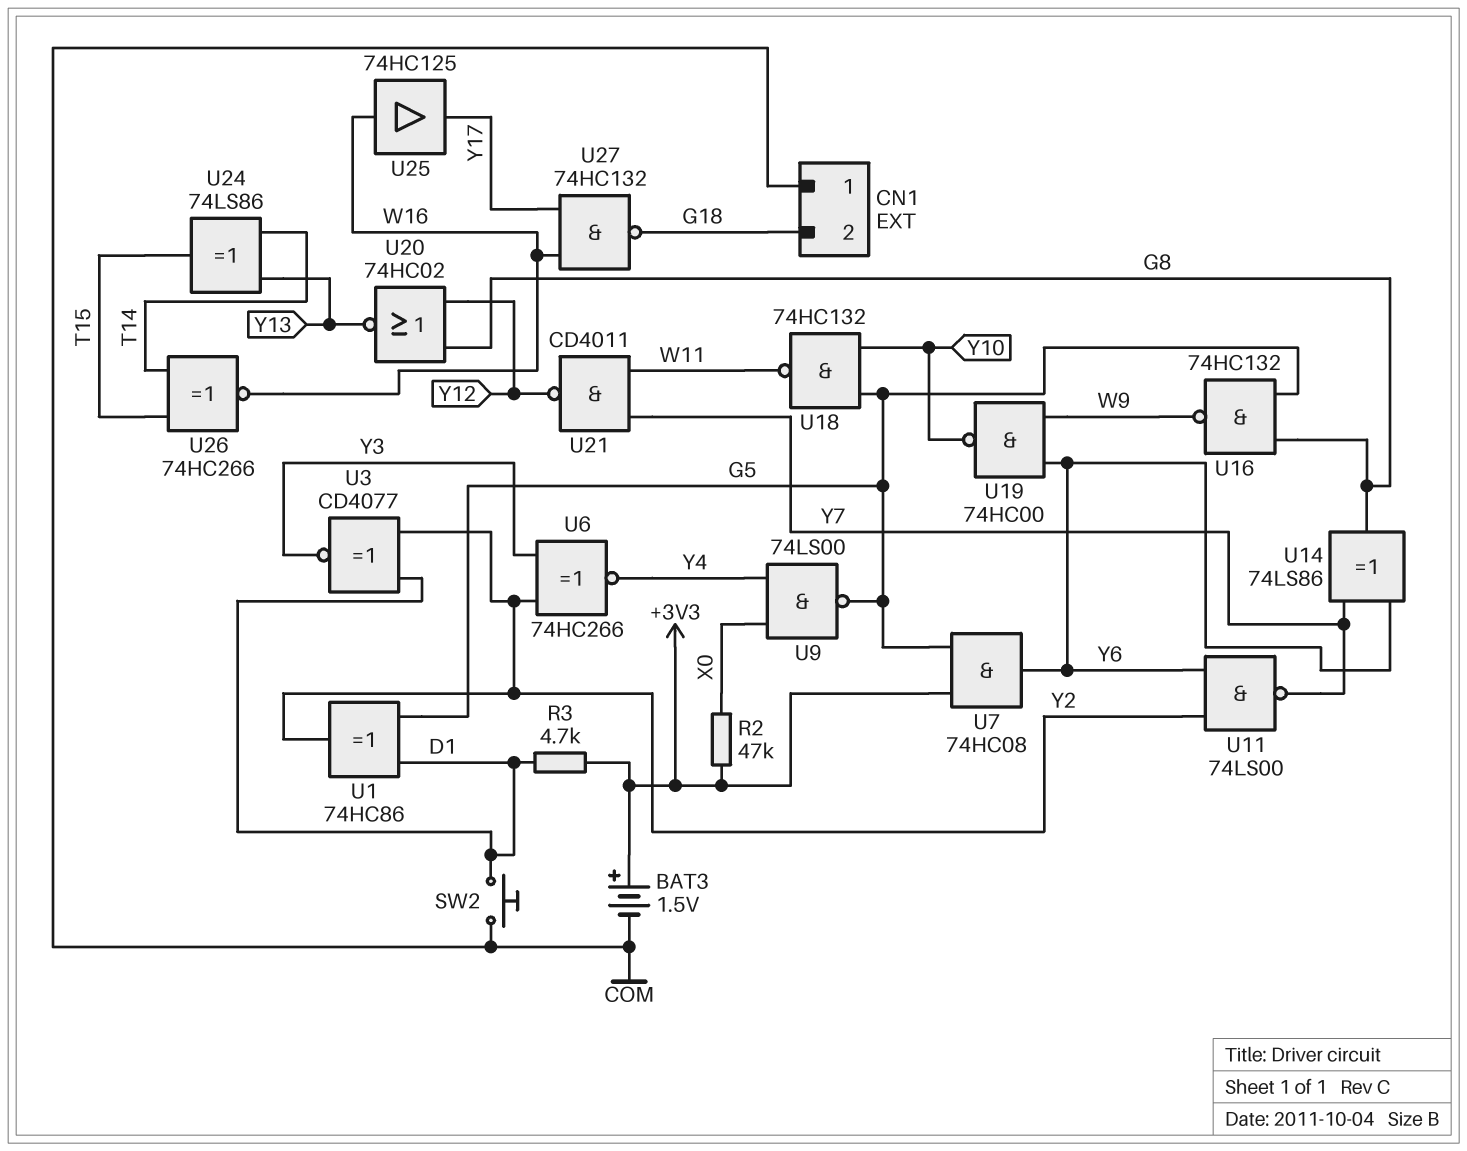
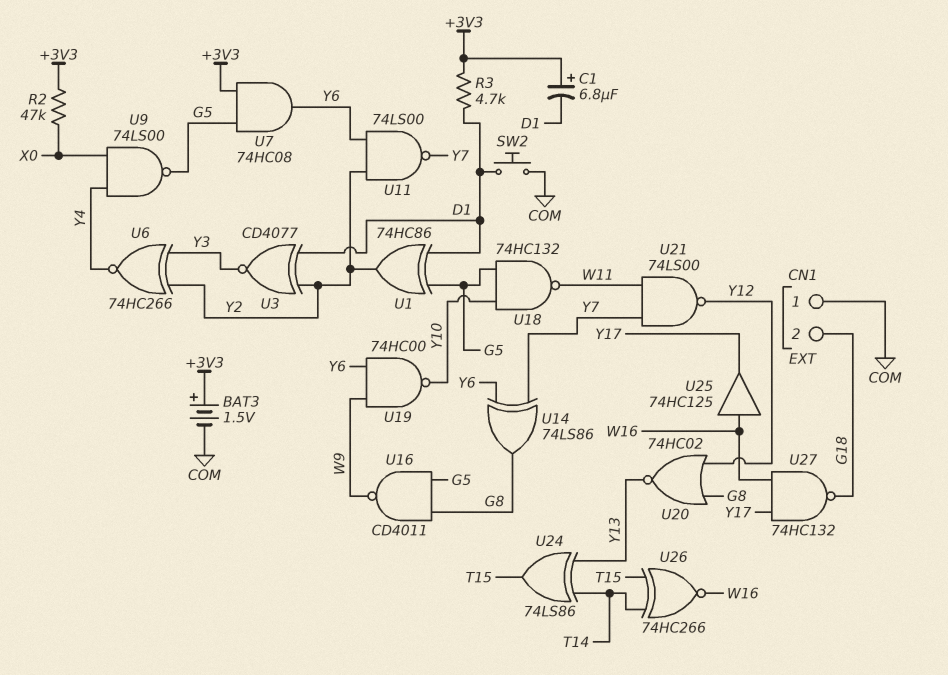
C1: none -> 6.8uF (plus +3V3, minus D1)
U16: NAND 74HC132 (in G5, in G8, out W9) -> NAND CD4011 (in G5, in G8, out W9)
U21: NAND CD4011 (in W11, in Y7, out Y12) -> NAND 74LS00 (in W11, in Y7, out Y12)

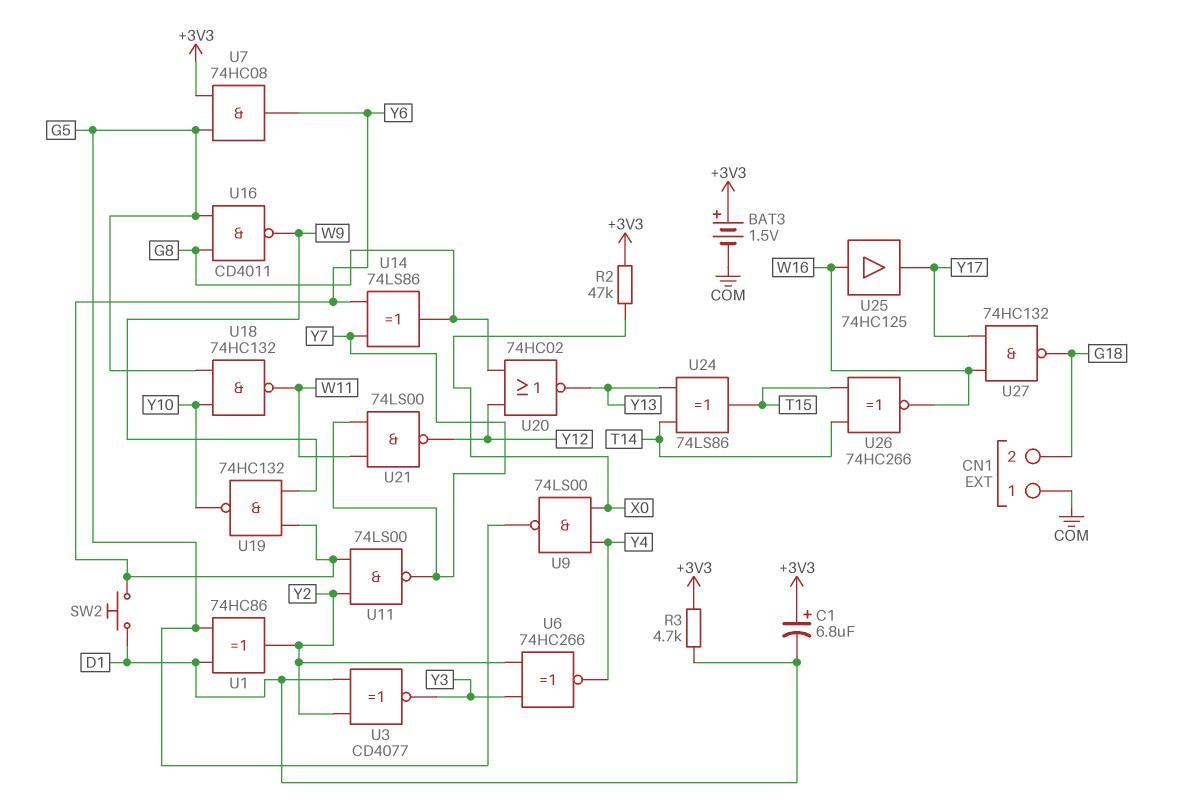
SW2: button (COM, D1) -> button (D1, Y6)
U19: NAND 74HC00 (in W9, in Y6, out Y10) -> NAND 74HC132 (in W9, in Y6, out Y10)

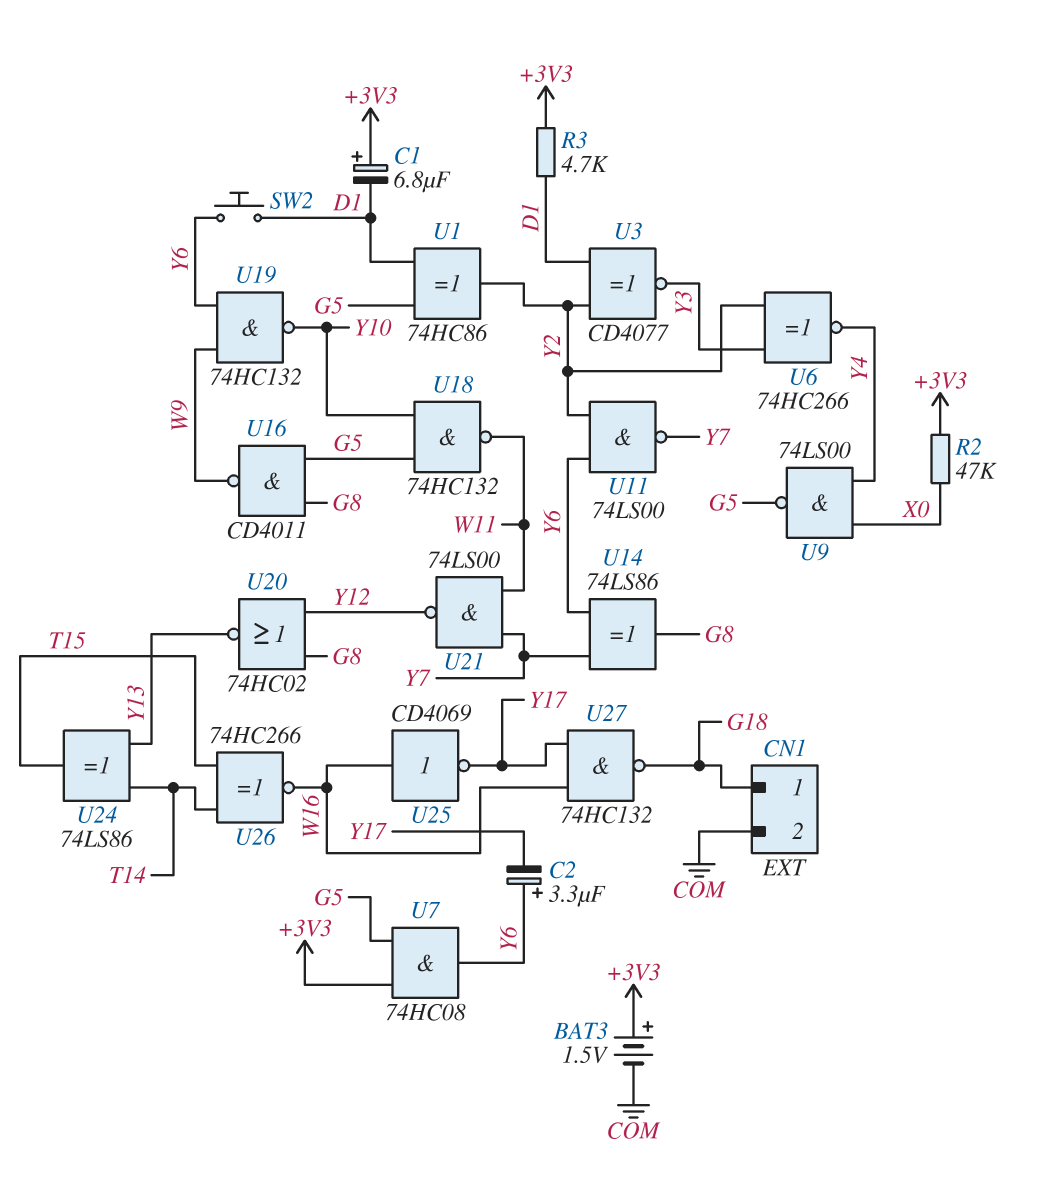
C2: none -> 3.3uF (plus Y6, minus Y17)
CN1 pin 1: COM -> G18
CN1 pin 2: G18 -> COM
U25: buffer 74HC125 (in W16, out Y17) -> NOT CD4069 (in W16, out Y17)

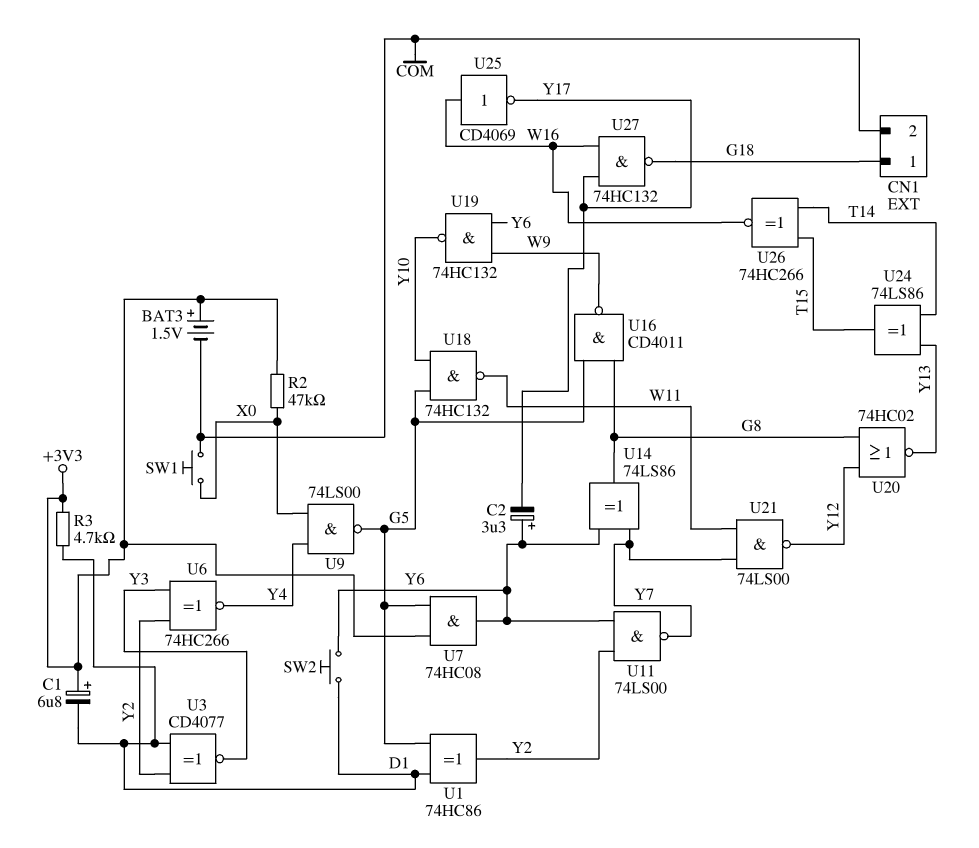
SW1: none -> button (COM, X0)

